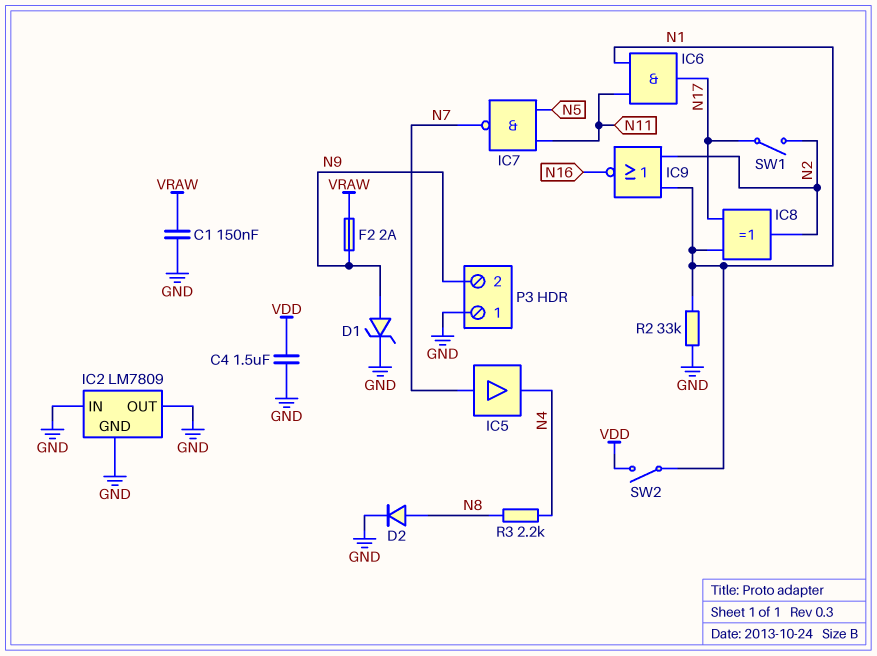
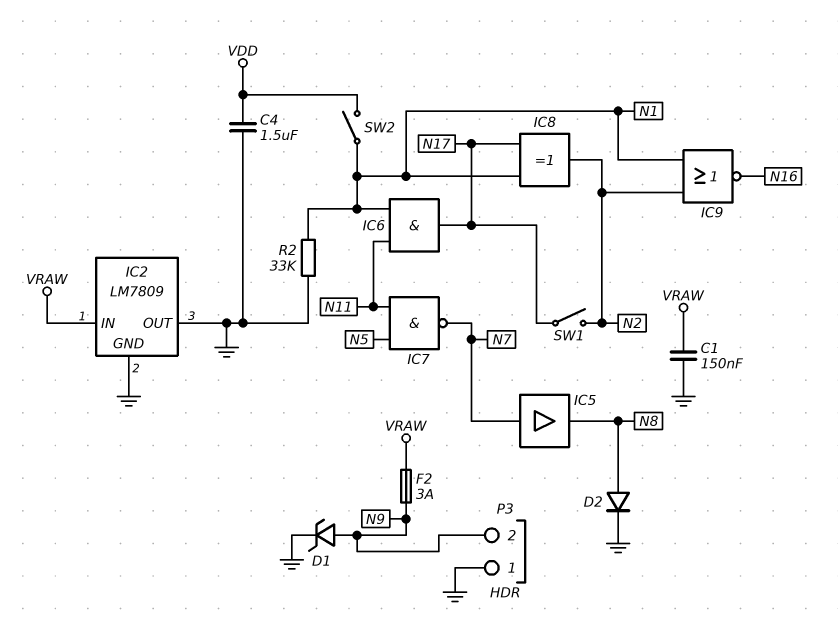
F2: 2A (N9, VRAW) -> 3A (N9, VRAW)
IC2 pin IN: GND -> VRAW
IC5: buffer (in N7, out N4) -> buffer (in N7, out N8)
R3: 2.2k (N4, N8) -> none

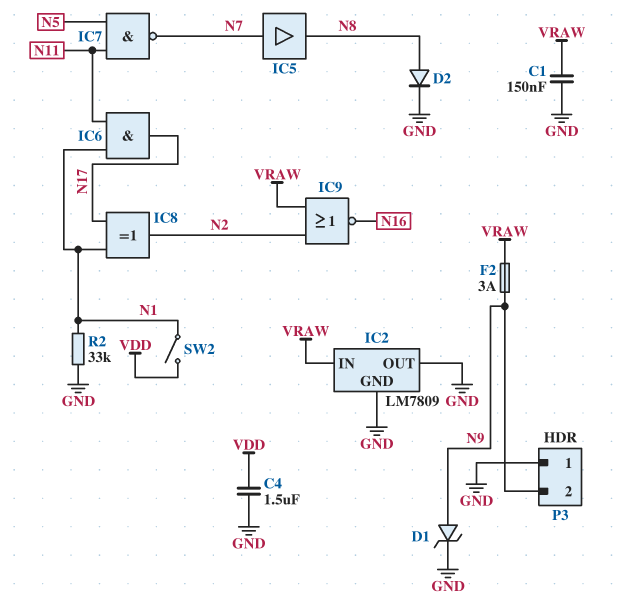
IC9: NOR (in N1, in N2, out N16) -> NOR (in N2, in VRAW, out N16)
SW1: switch (N2, N17) -> none

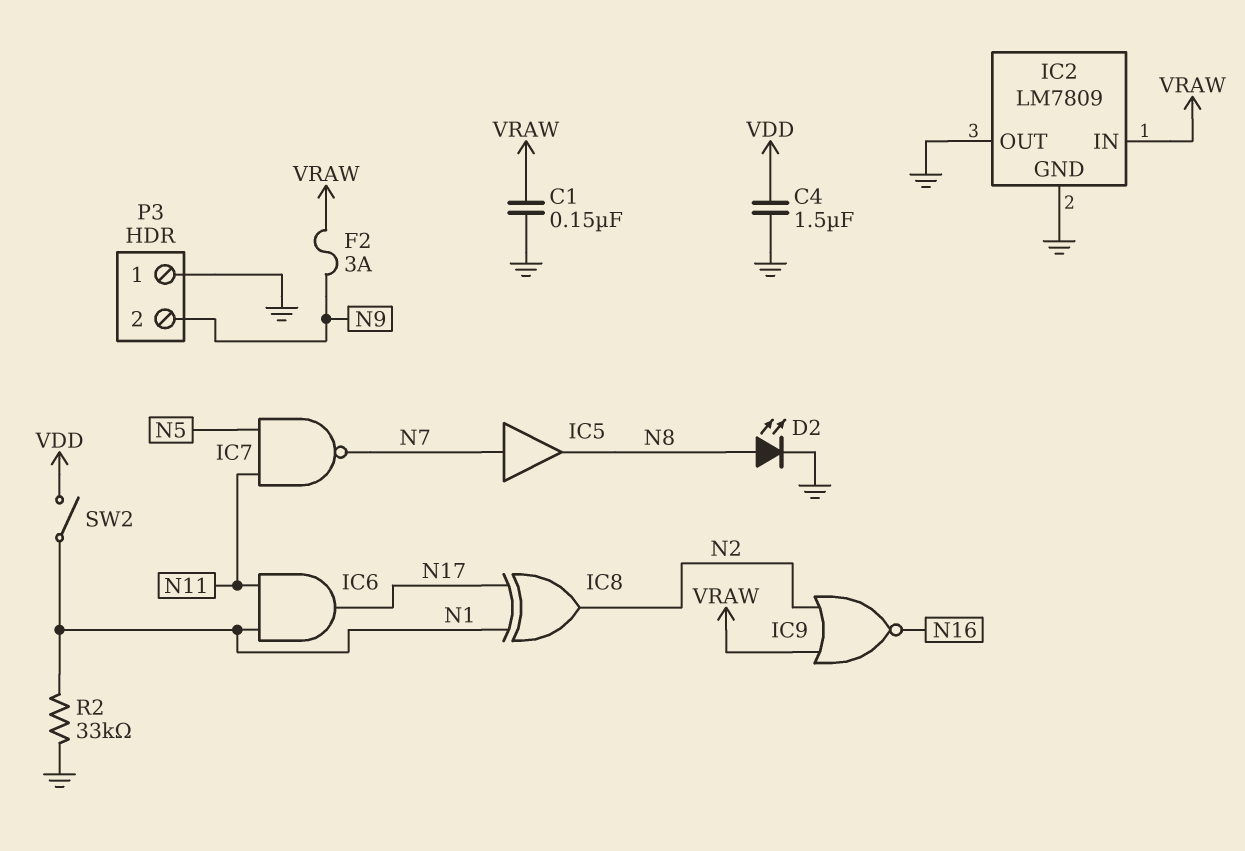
D1: zener (A N9, K GND) -> none
D2: diode (A N8, K GND) -> LED (A N8, K GND)

